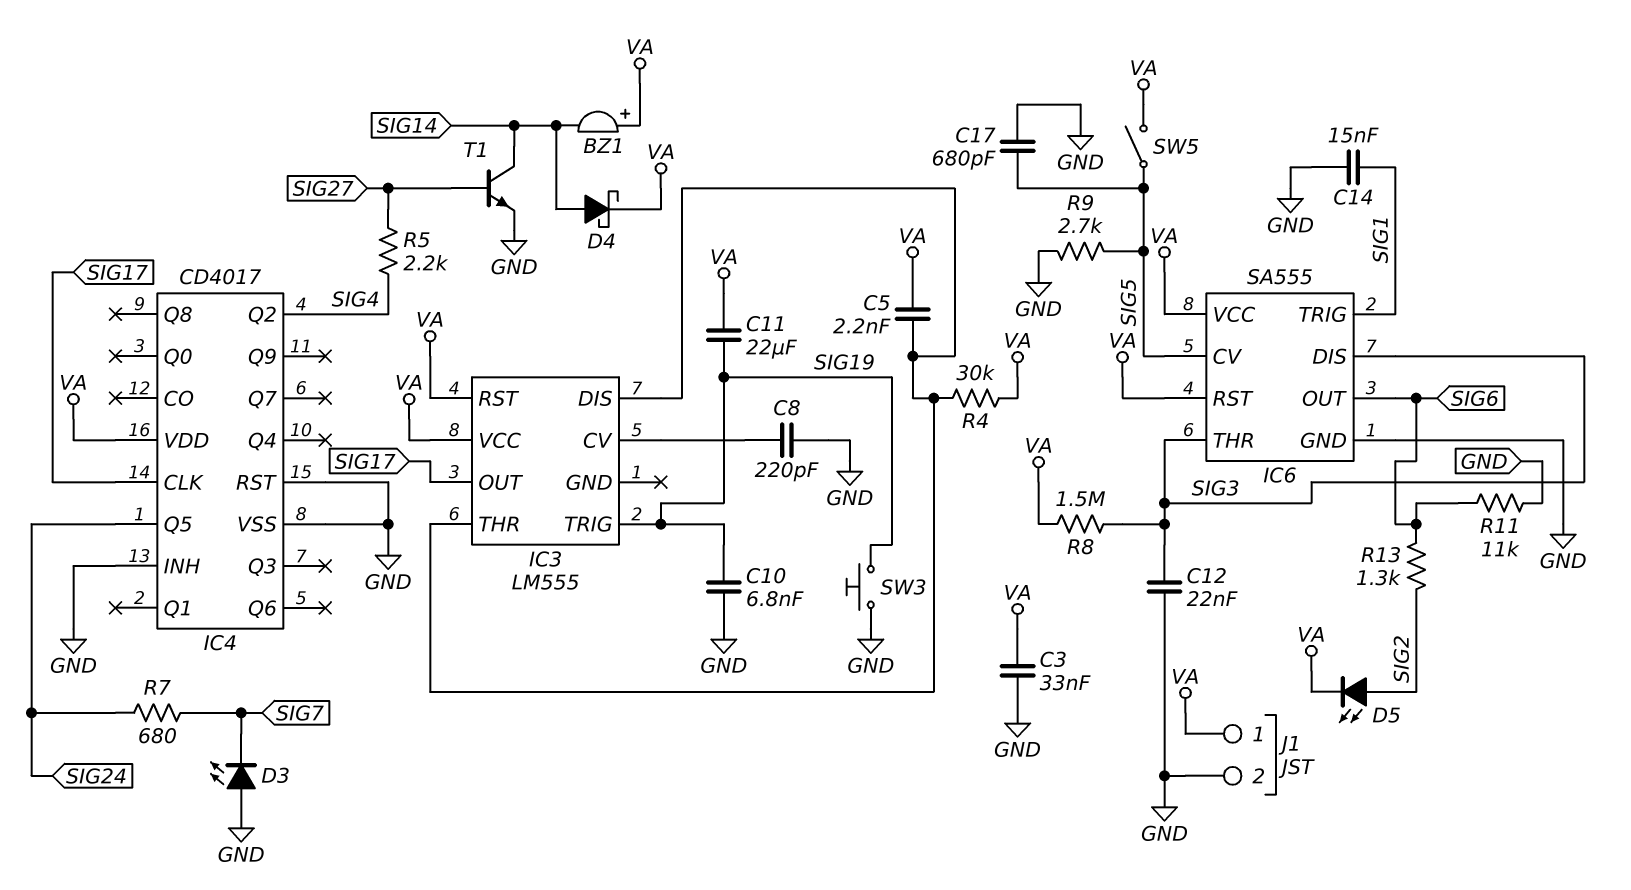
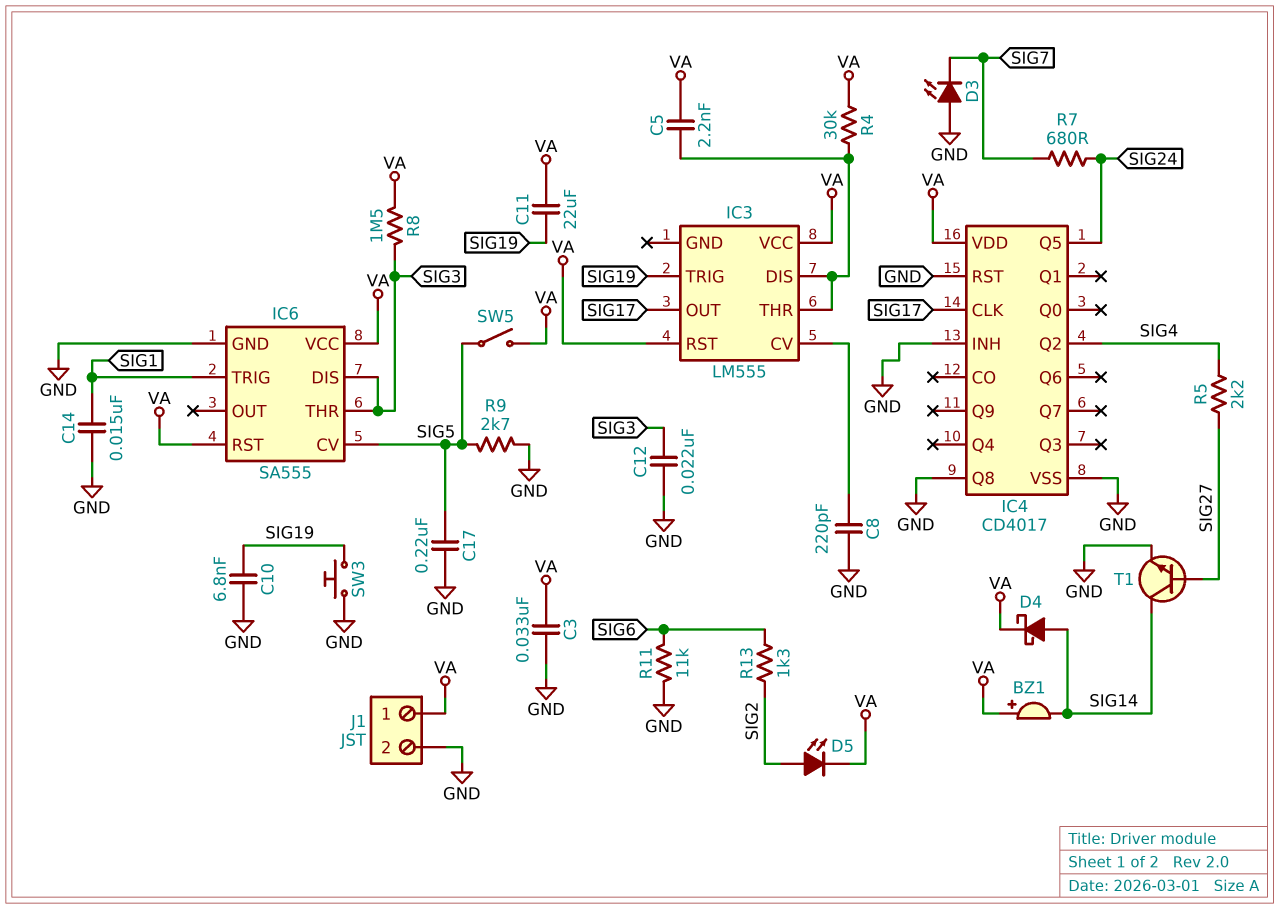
C17: 680pF (GND, SIG5) -> 220nF (GND, SIG5)
IC4 pin Q8: none -> GND
IC6 pin OUT: SIG6 -> none

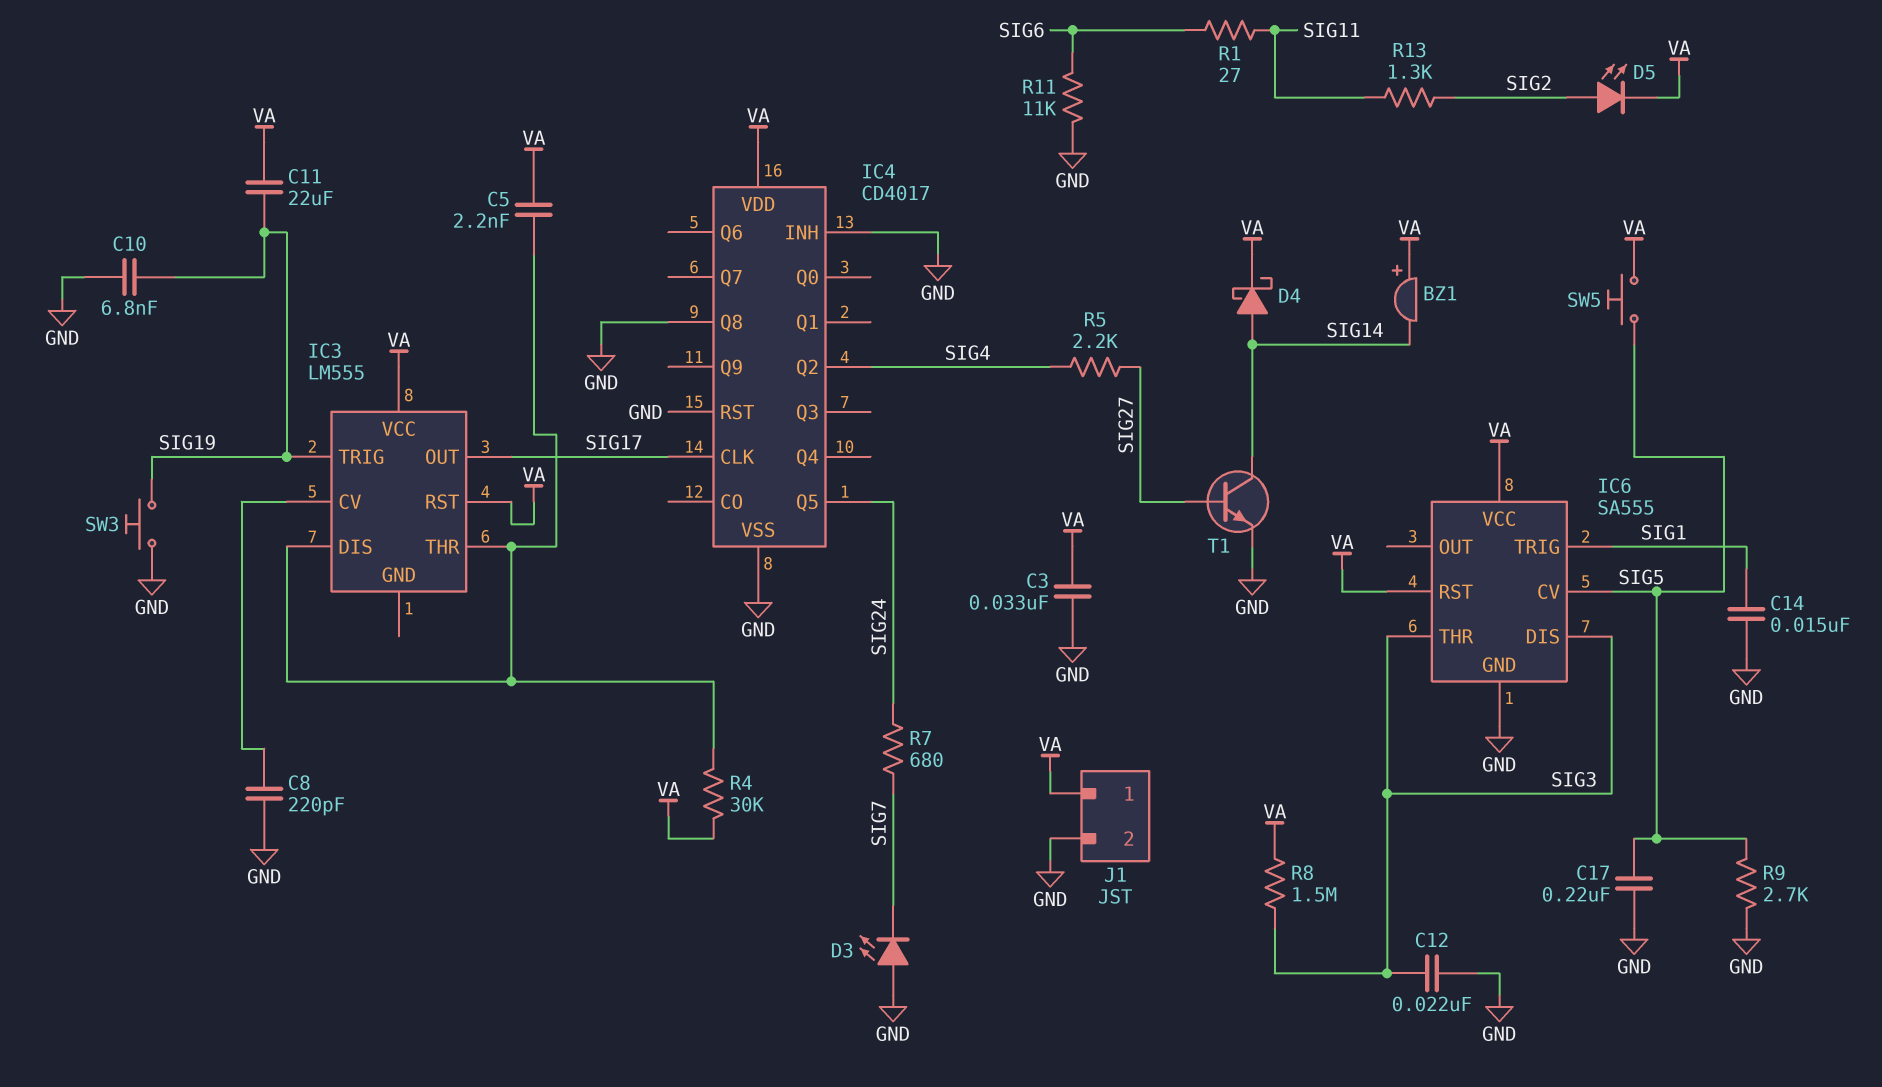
R1: none -> 27 (SIG6, SIG11)
R13: 1.3k (SIG2, SIG6) -> 1.3k (SIG2, SIG11)
SW5: switch (SIG5, VA) -> button (SIG5, VA)

